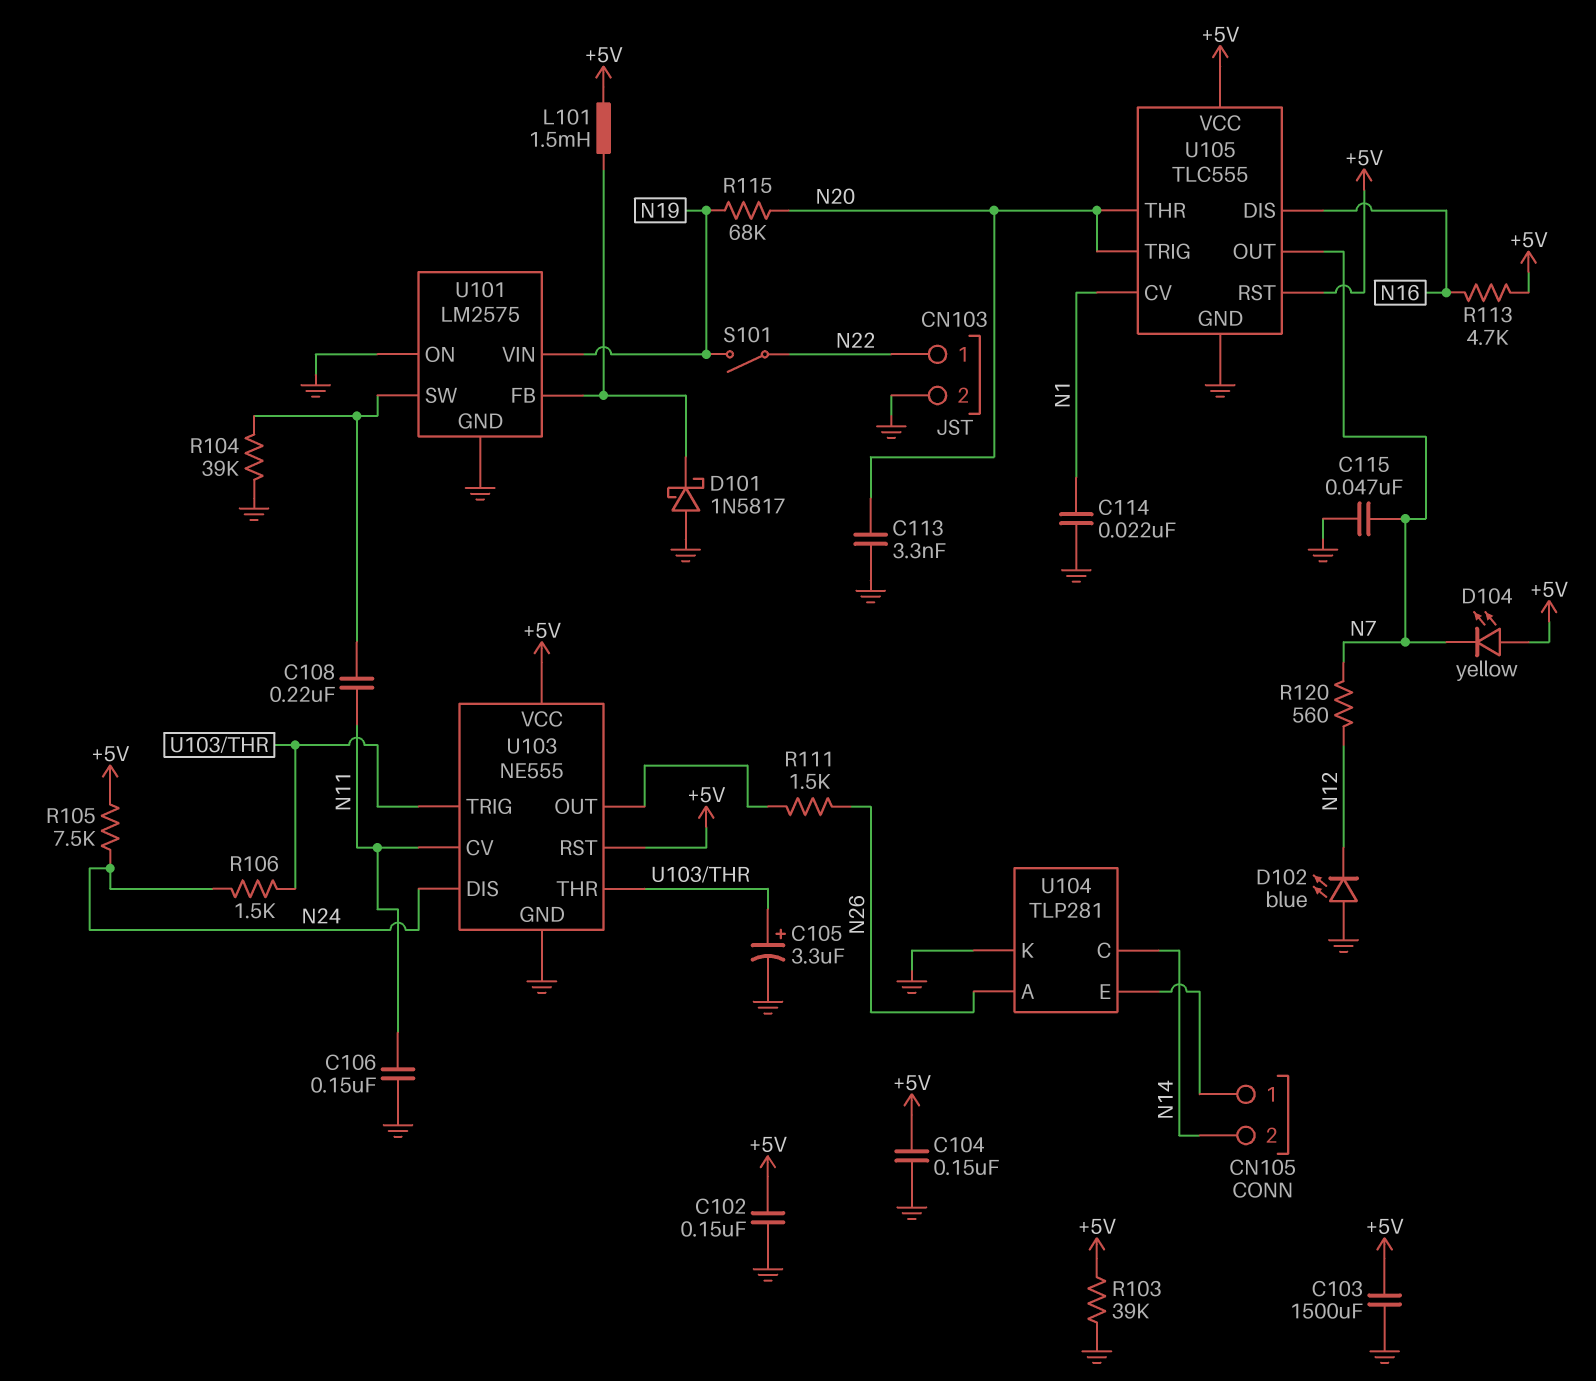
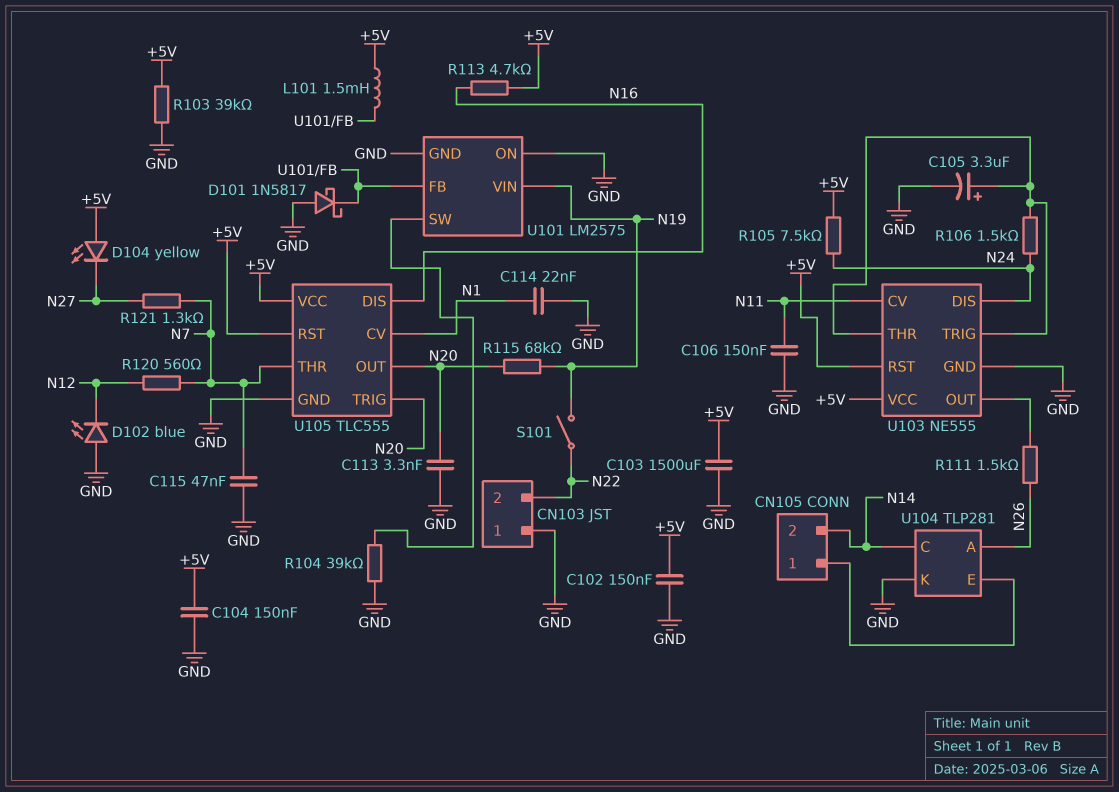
C108: 220nF (N11, U101/SW) -> none
CN103 pin 1: N22 -> GND
CN103 pin 2: GND -> N22
D104: LED yellow (A +5V, K N7) -> LED yellow (A +5V, K N27)
R121: none -> 1.3k (N7, N27)
U105 pin OUT: N7 -> N20
U105 pin THR: N20 -> N7

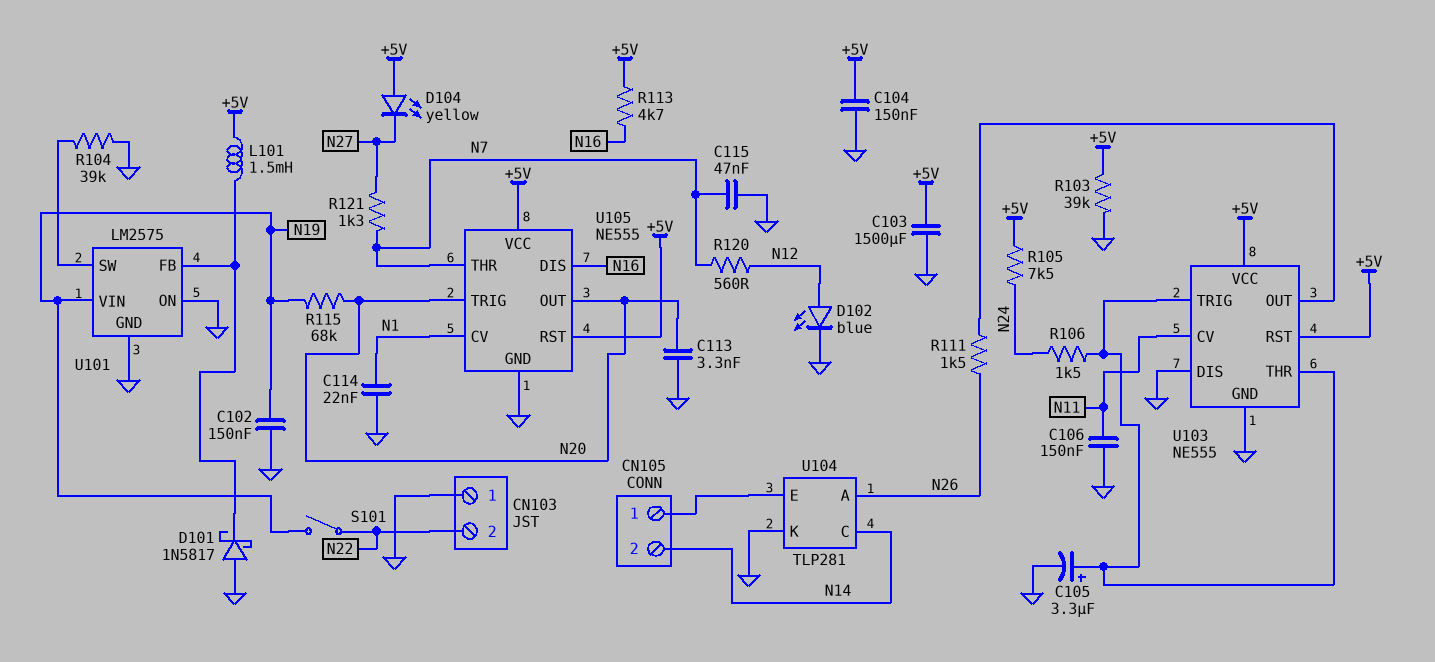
C102: 150nF (+5V, GND) -> 150nF (GND, N19)
D102: LED blue (A GND, K N12) -> LED blue (A N12, K GND)
U103 pin DIS: N24 -> GND
U105: TLC555 -> NE555

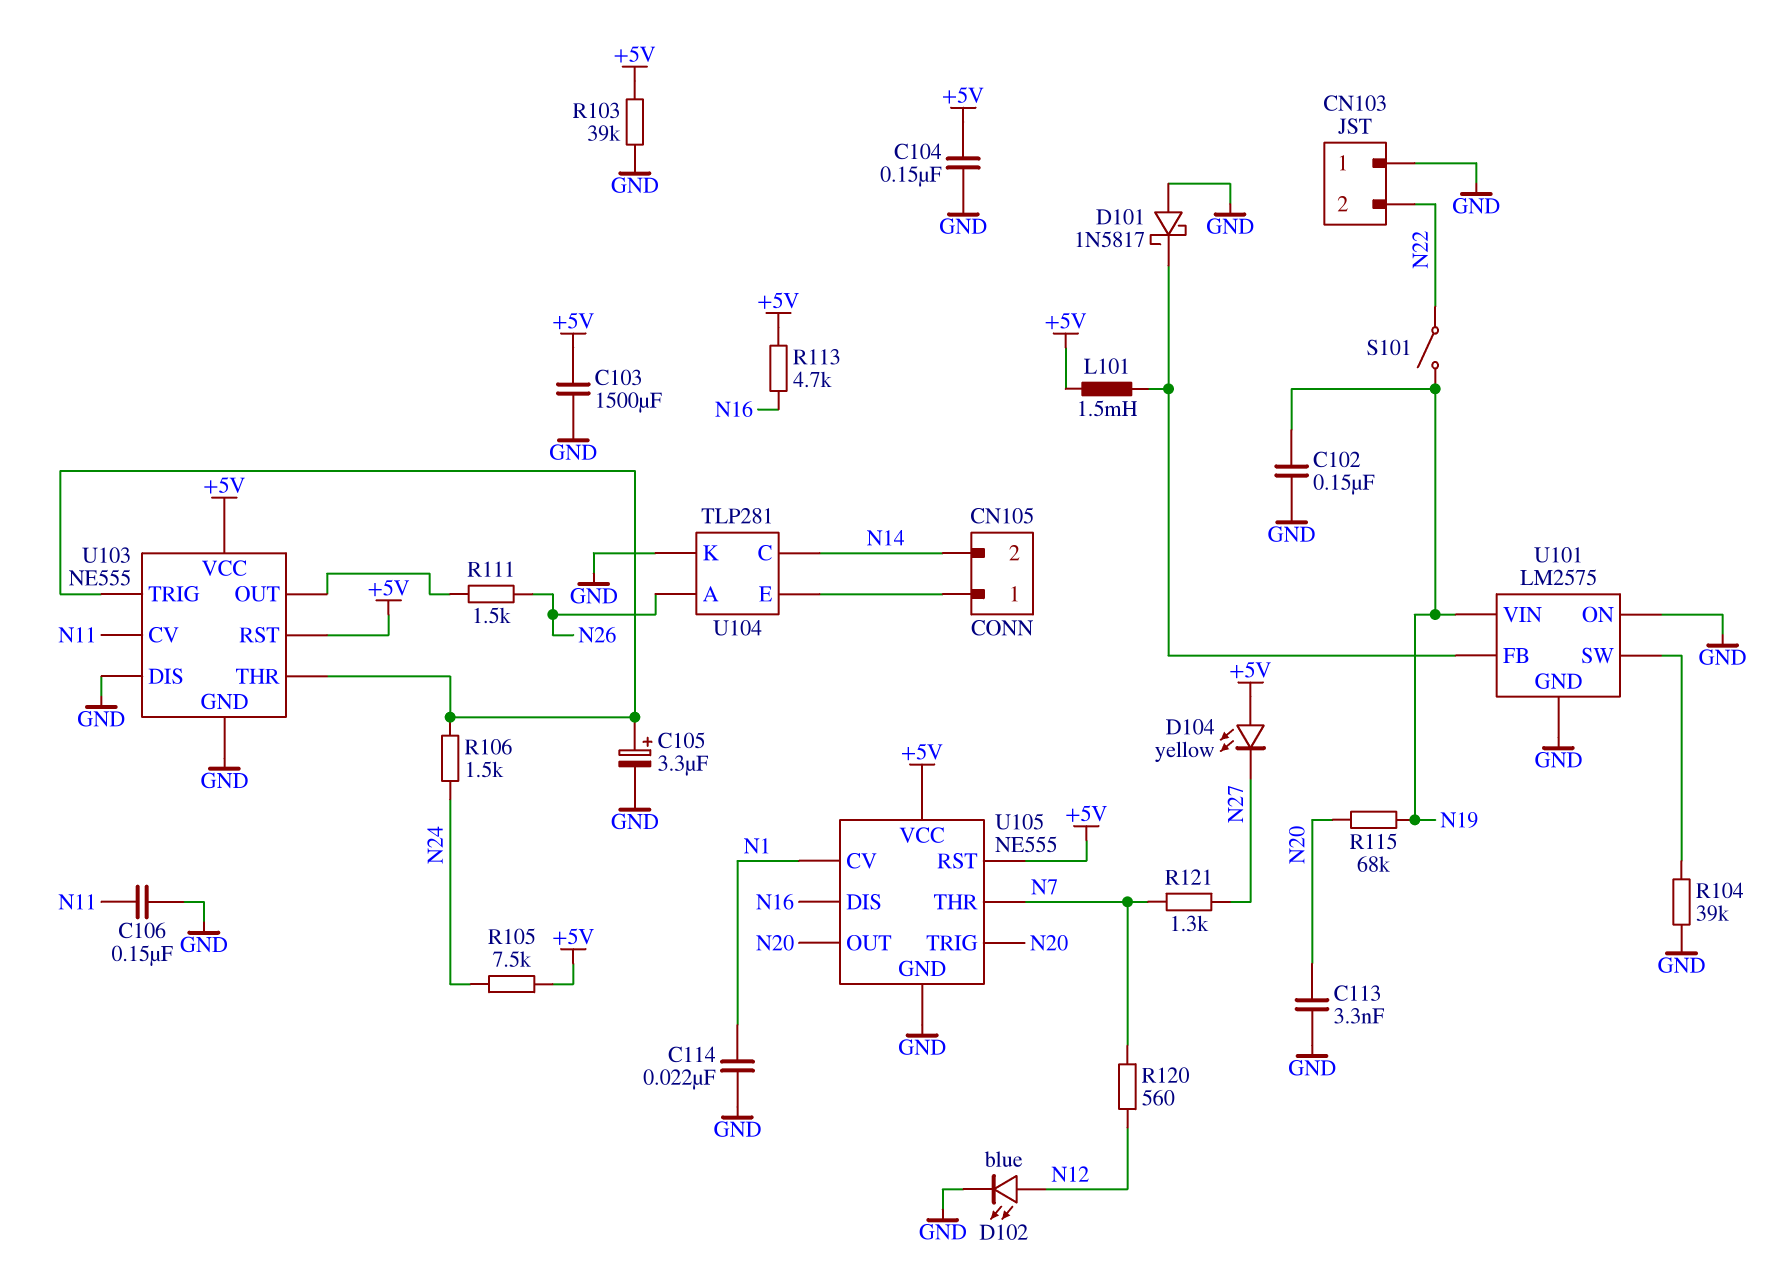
C115: 47nF (GND, N7) -> none

